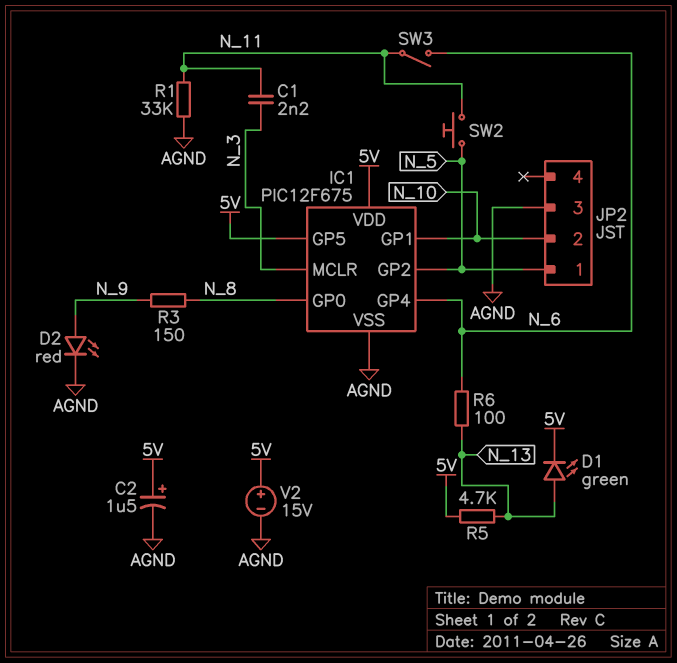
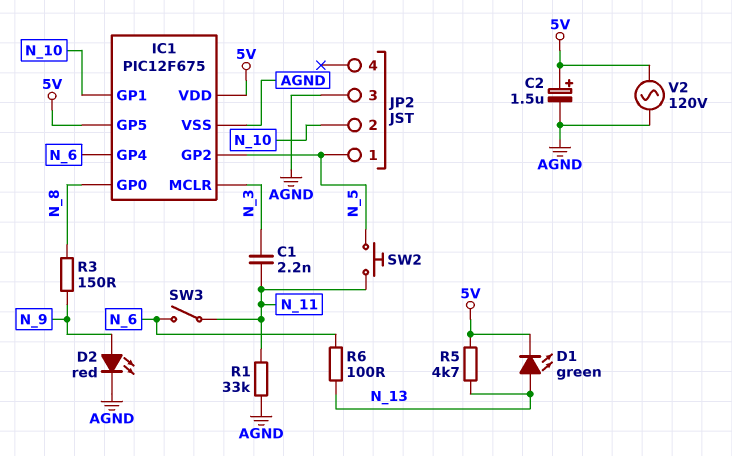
V2: 15V (plus 5V, minus AGND) -> AC 120V (5V, AGND)

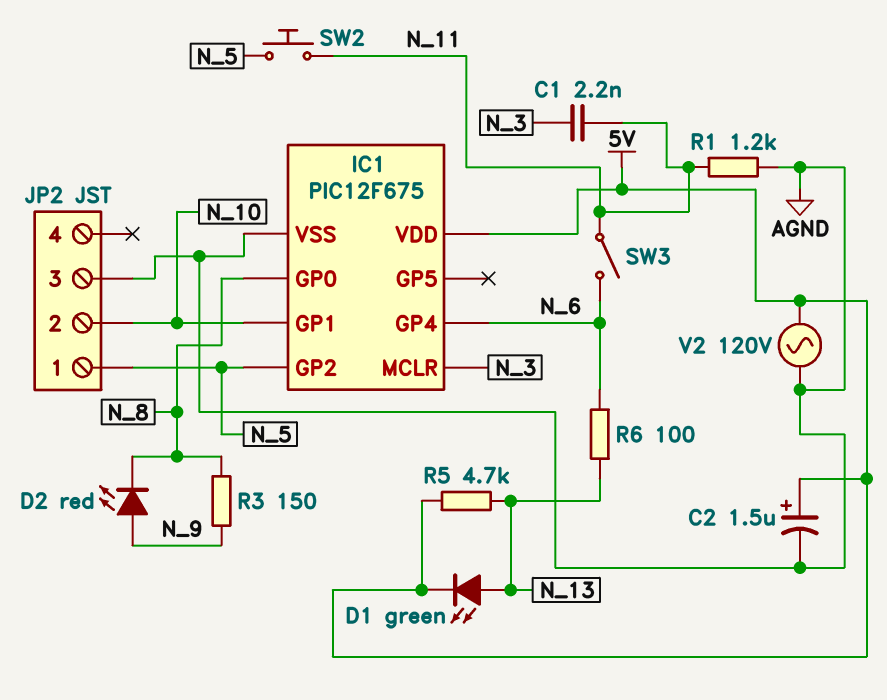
D2: LED red (A N_9, K AGND) -> LED red (A N_9, K N_8)
IC1 pin GP5: 5V -> none
R1: 33k (AGND, N_11) -> 1.2k (AGND, N_11)

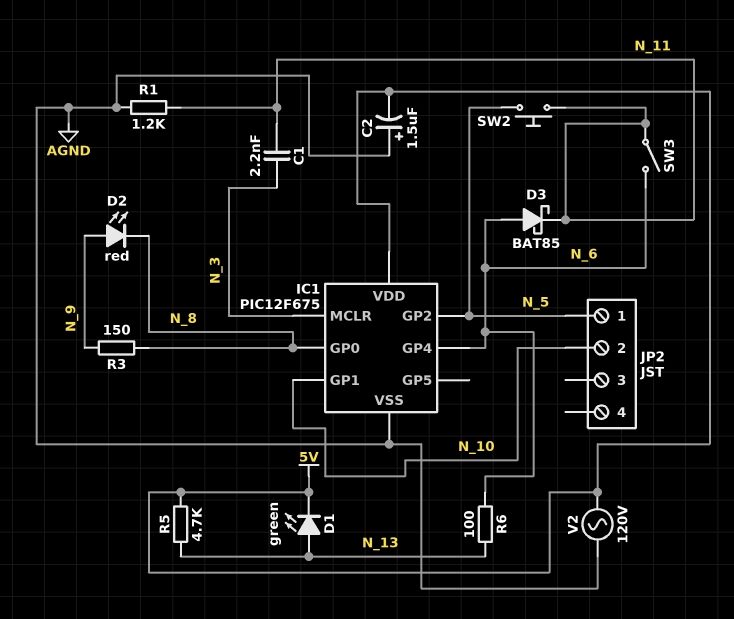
C2: 1.5uF (plus 5V, minus AGND) -> 1.5uF (plus AGND, minus 5V)
D3: none -> schottky BAT85 (A N_6, K N_11)
JP2 pin 3: AGND -> none

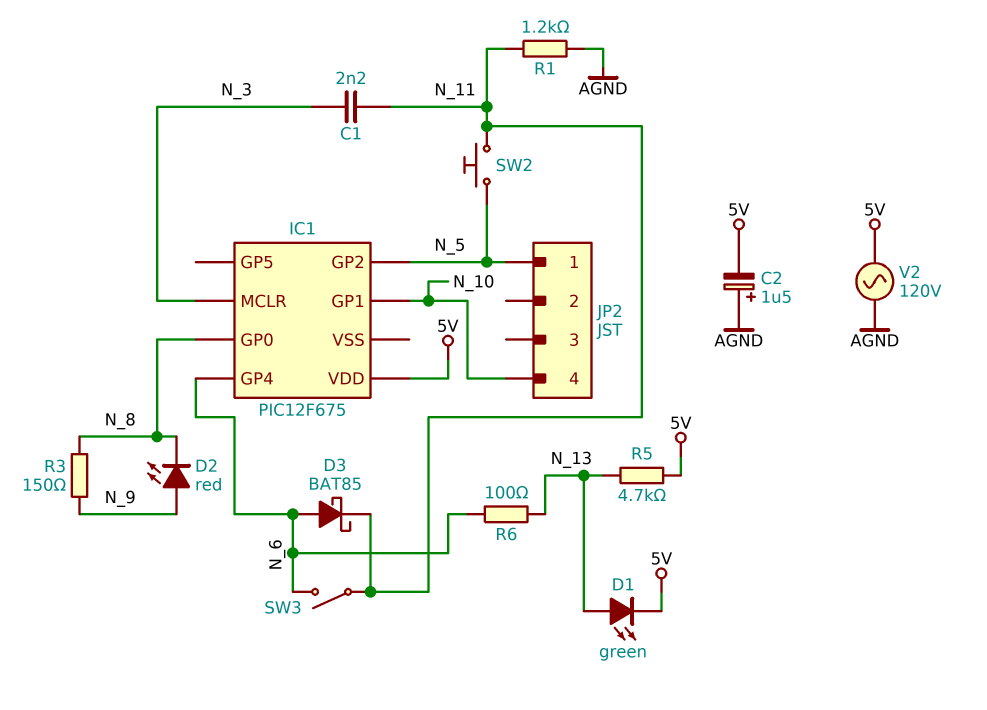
IC1 pin VSS: AGND -> none
JP2 pin 2: N_10 -> none
JP2 pin 4: none -> N_10

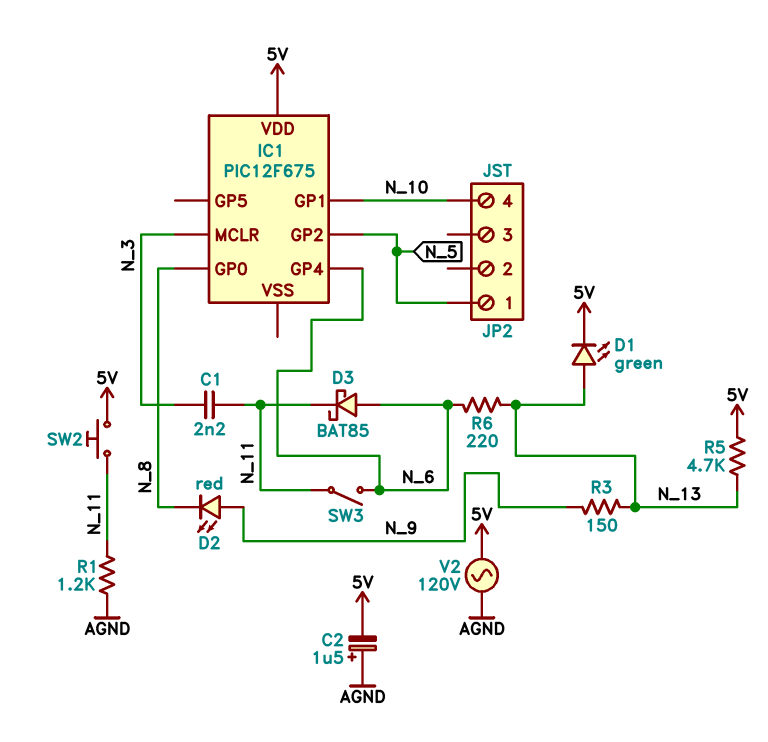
R3: 150 (N_8, N_9) -> 150 (N_9, N_13)
R6: 100 (N_6, N_13) -> 220 (N_6, N_13)
SW2: button (N_5, N_11) -> button (5V, N_11)

